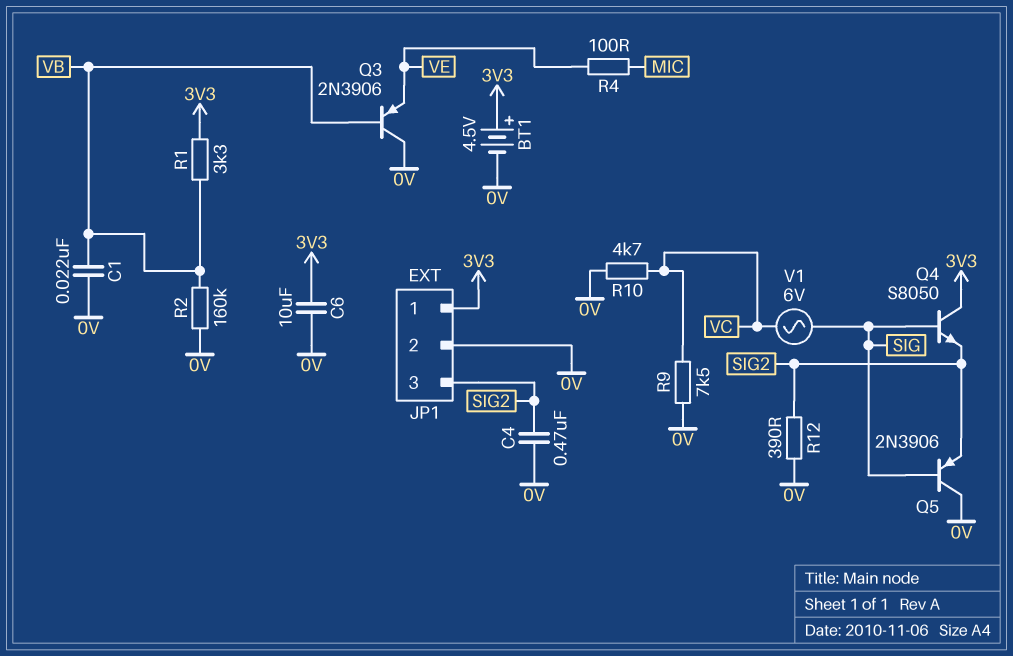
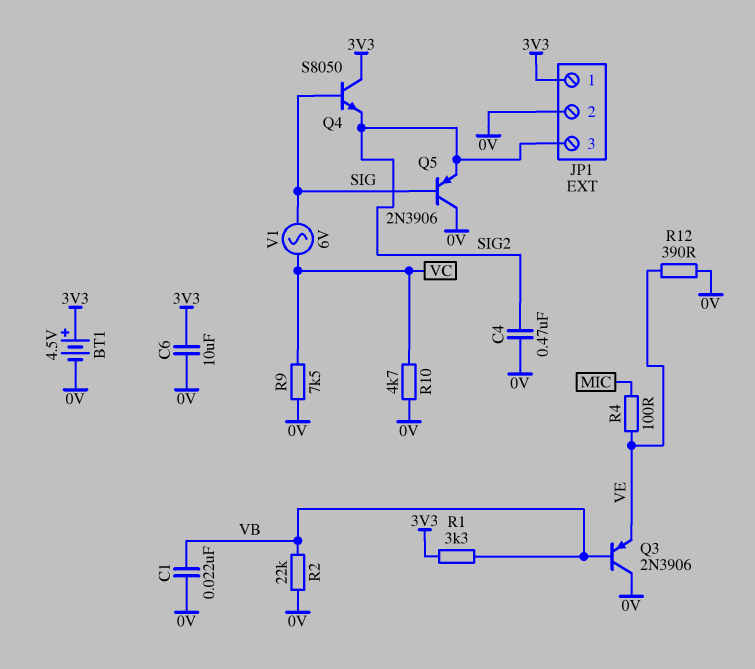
R2: 160k (0V, VB) -> 22k (0V, VB)
R12: 390 (0V, SIG2) -> 390 (0V, VE)

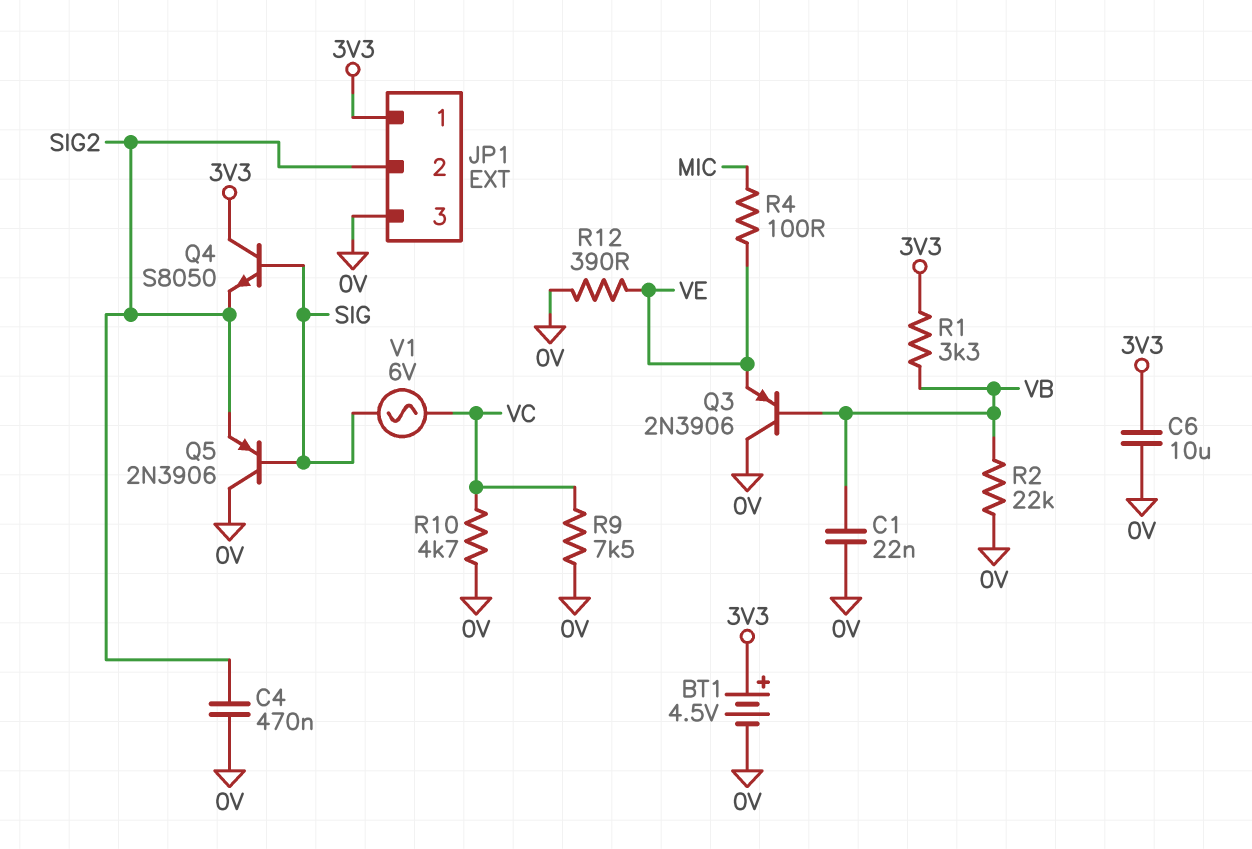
JP1 pin 2: 0V -> SIG2
JP1 pin 3: SIG2 -> 0V

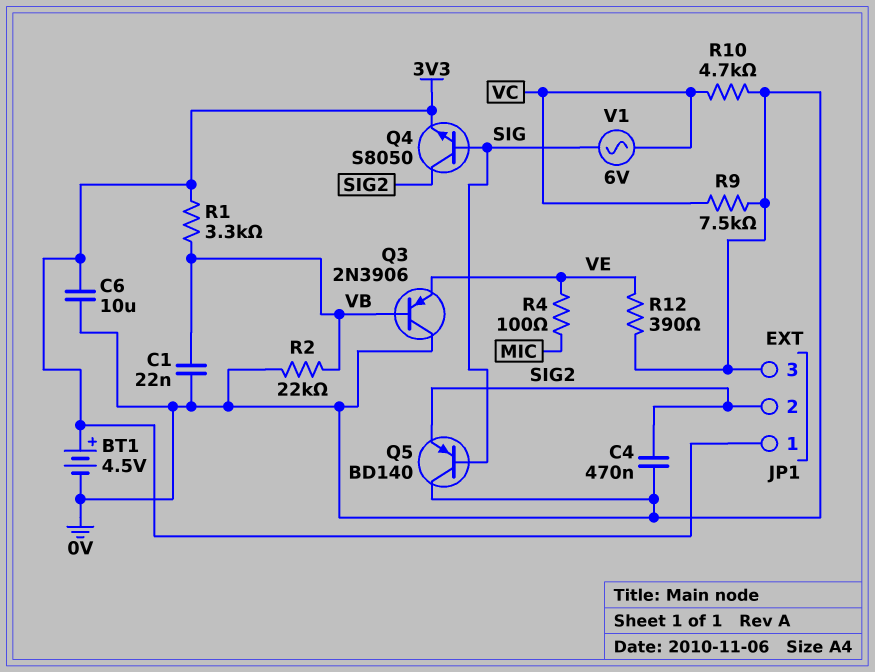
Q4: NPN S8050 (B SIG, C 3V3, E SIG2) -> NPN S8050 (B SIG, C SIG2, E 3V3)
Q5: PNP 2N3906 (B SIG, C 0V, E SIG2) -> PNP BD140 (B SIG, C 0V, E SIG2)

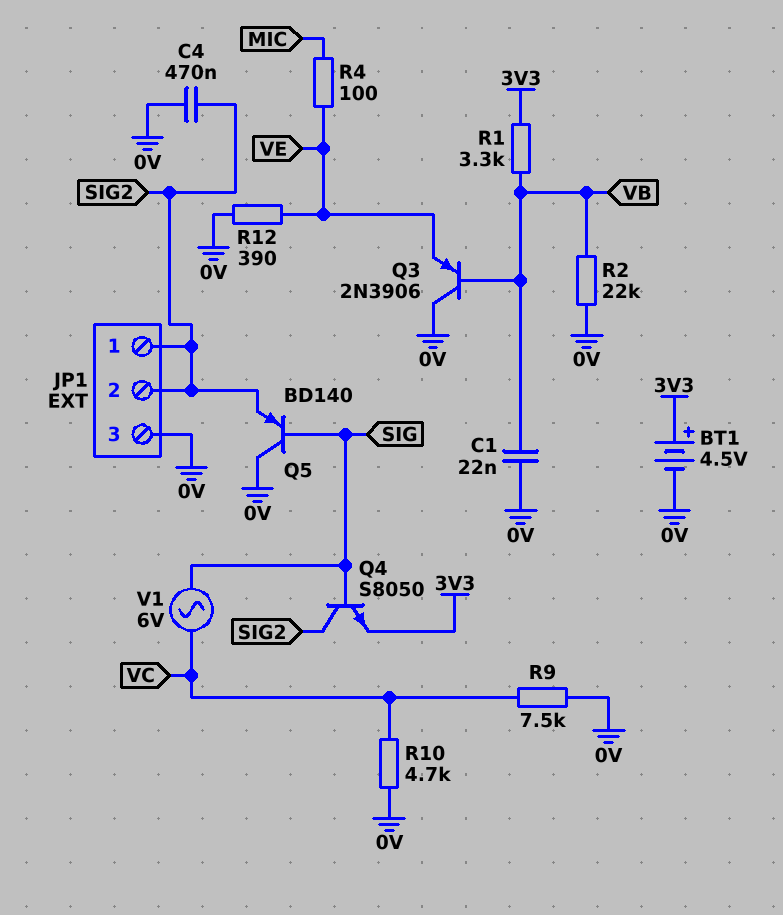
C6: 10uF (0V, 3V3) -> none
JP1 pin 1: 3V3 -> SIG2

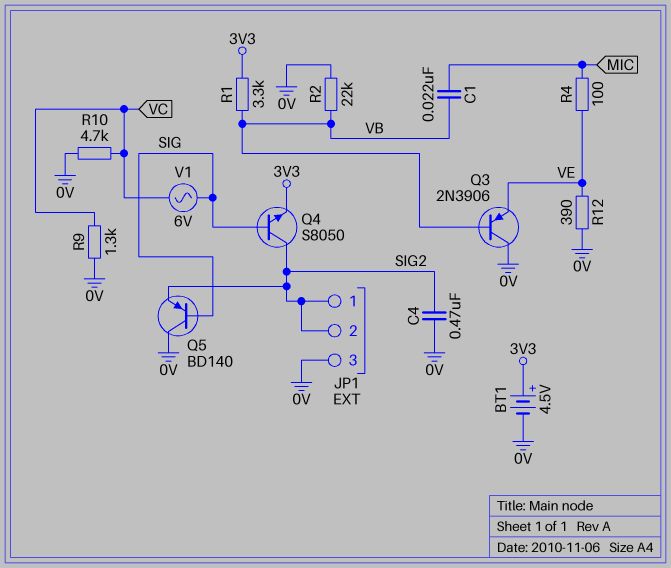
C1: 22nF (0V, VB) -> 22nF (MIC, VB)
R9: 7.5k (0V, VC) -> 1.3k (0V, VC)

